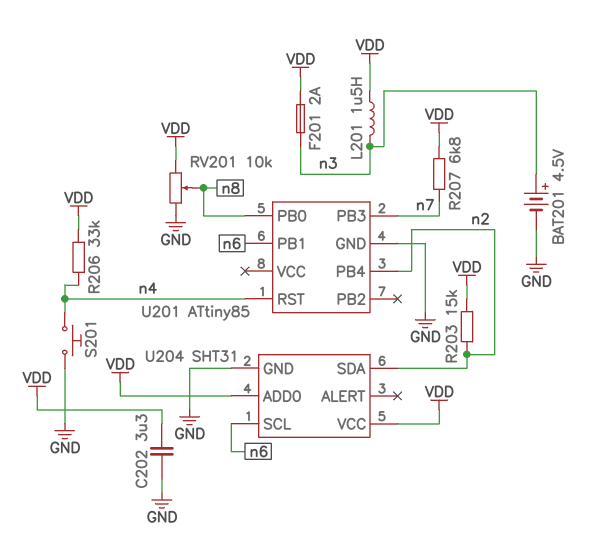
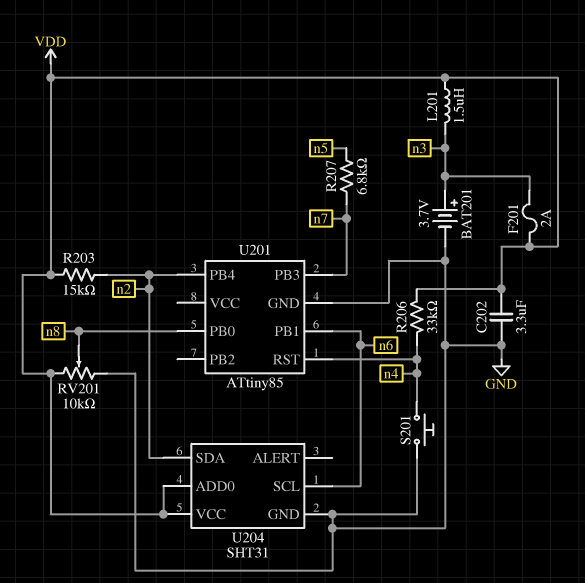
BAT201: 4.5V (plus n3, minus GND) -> 3.7V (plus n3, minus GND)
R207: 6.8k (VDD, n7) -> 6.8k (n5, n7)

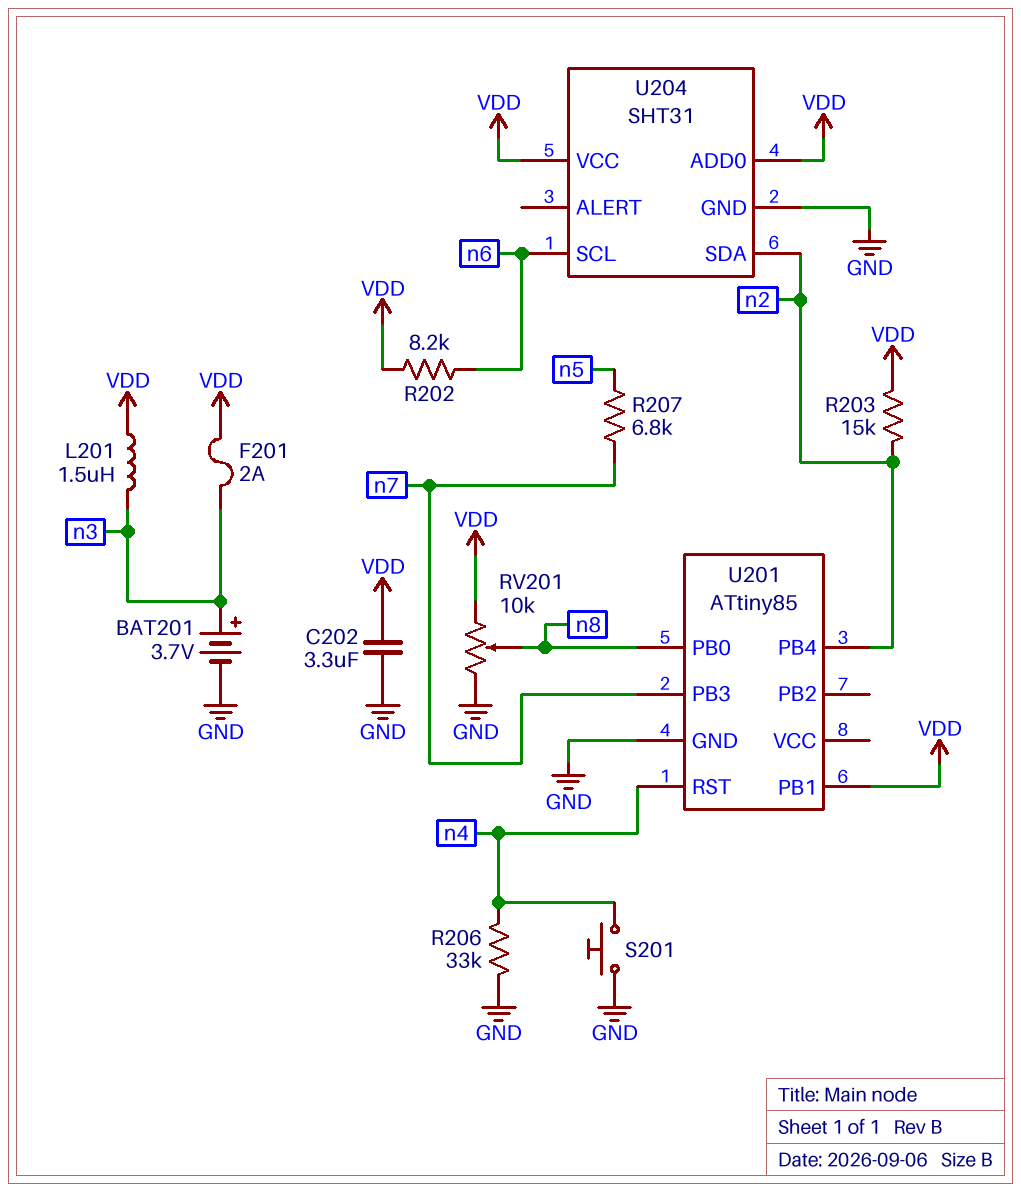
R202: none -> 8.2k (VDD, n6)
R206: 33k (VDD, n4) -> 33k (GND, n4)
U201 pin PB1: n6 -> VDD

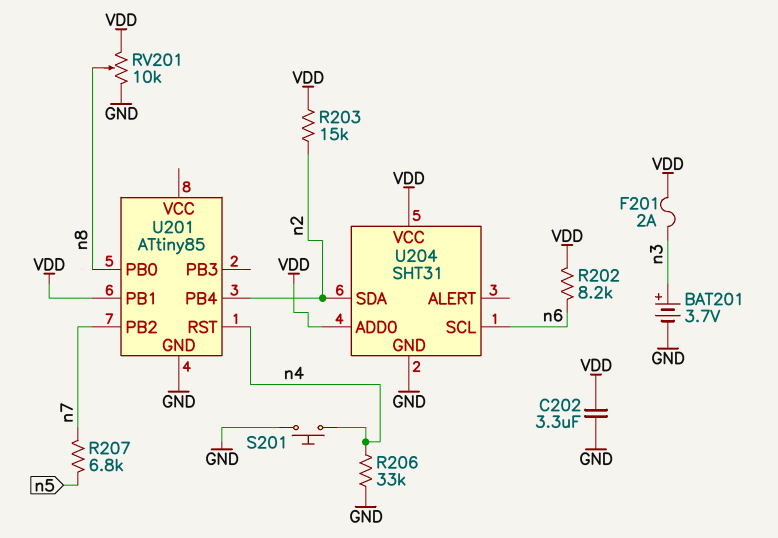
L201: 1.5uH (VDD, n3) -> none
U201 pin PB2: none -> n7
U201 pin PB3: n7 -> none

